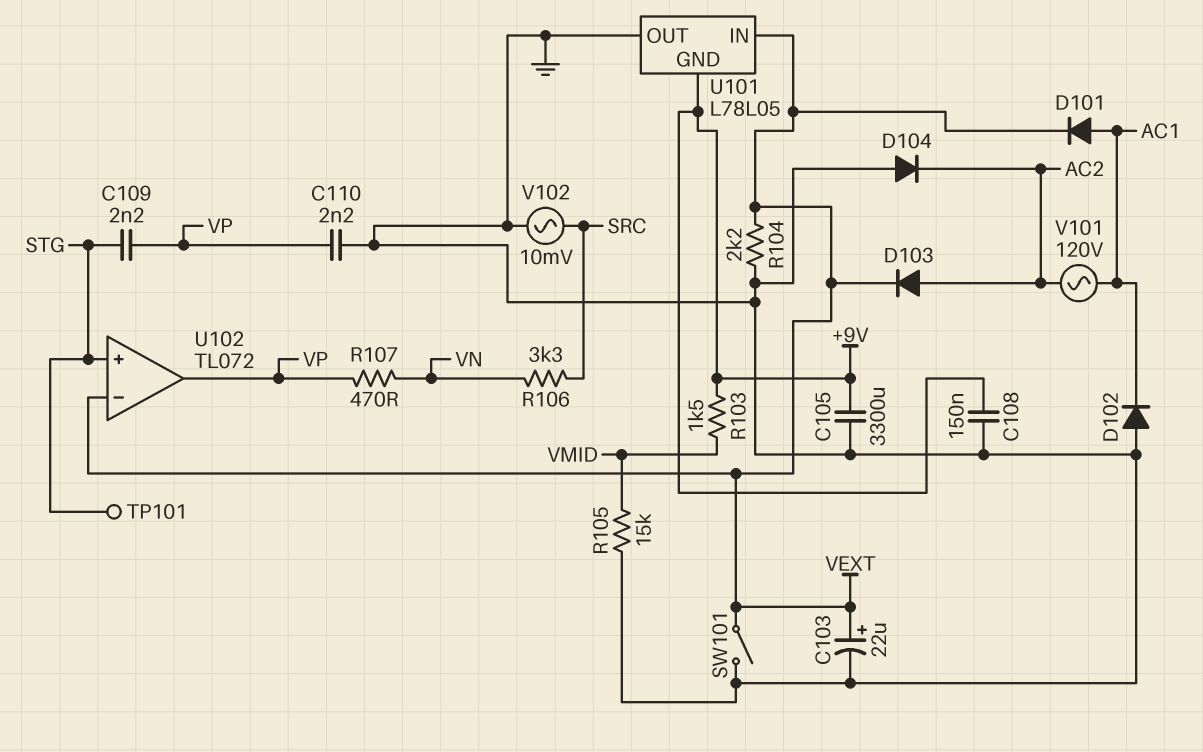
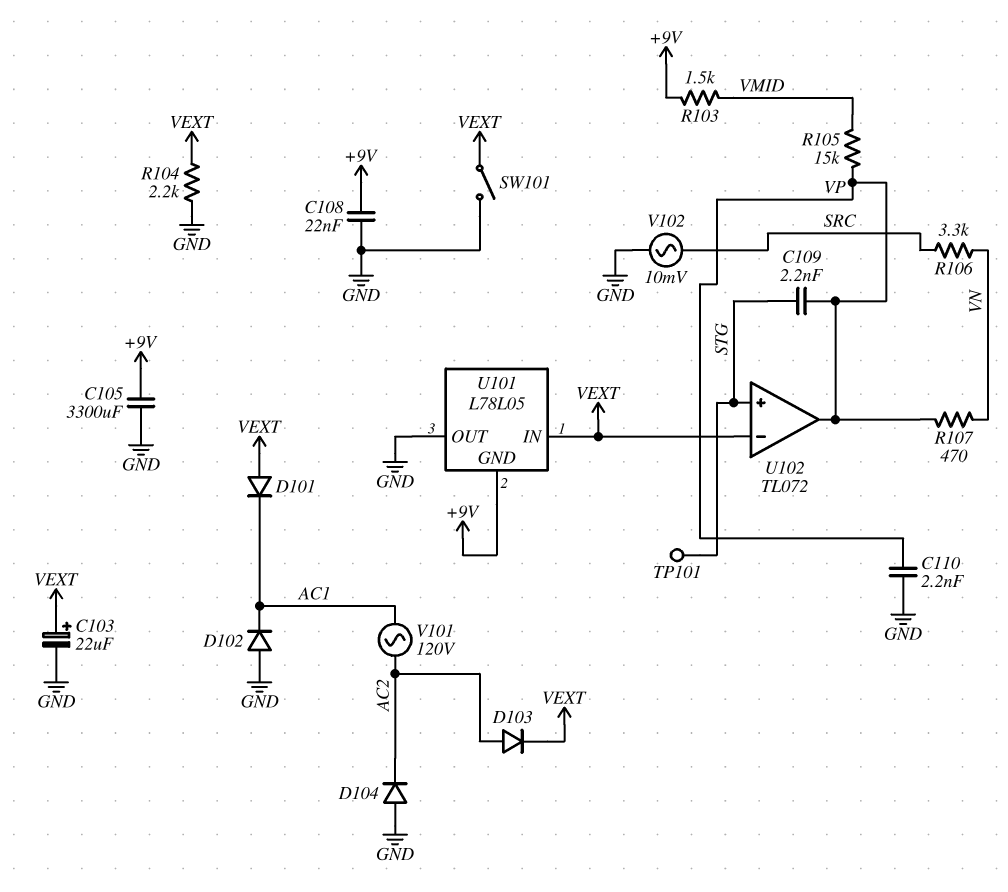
C108: 150nF (+9V, GND) -> 22nF (+9V, GND)
D101: diode (A AC1, K VEXT) -> diode (A VEXT, K AC1)
R105: 15k (GND, VMID) -> 15k (VMID, VP)

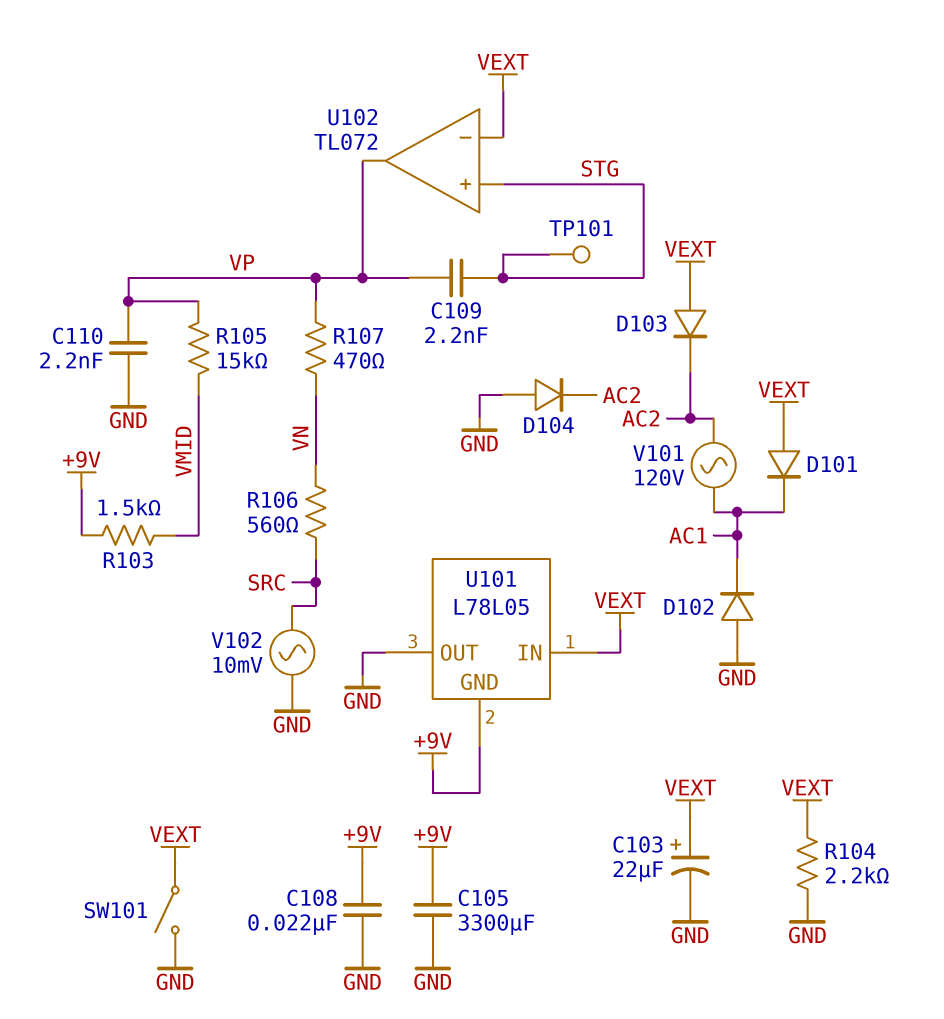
D103: diode (A AC2, K VEXT) -> diode (A VEXT, K AC2)
R106: 3.3k (SRC, VN) -> 560 (SRC, VN)

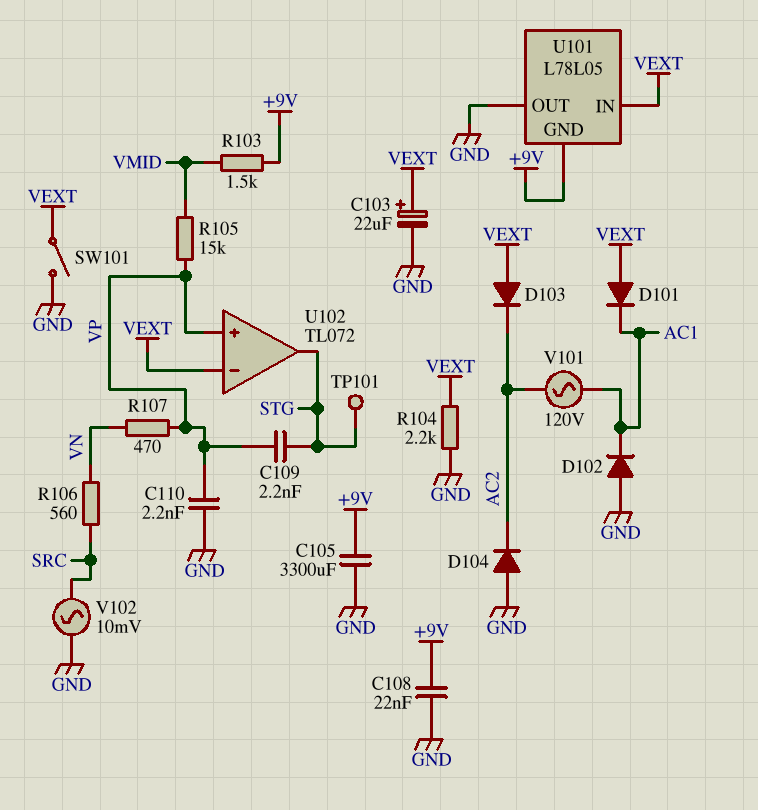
U102 pin in+: STG -> VP
U102 pin out: VP -> STG

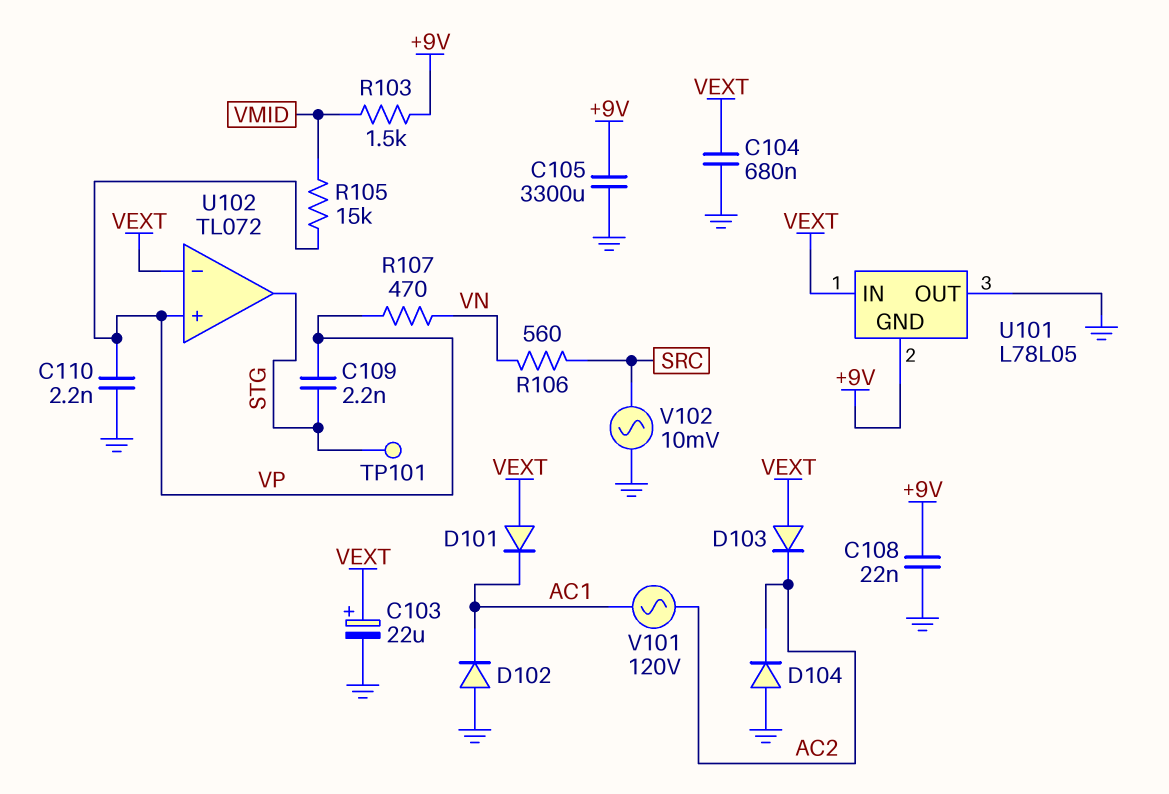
C104: none -> 680nF (GND, VEXT)
R104: 2.2k (GND, VEXT) -> none
SW101: switch (GND, VEXT) -> none

